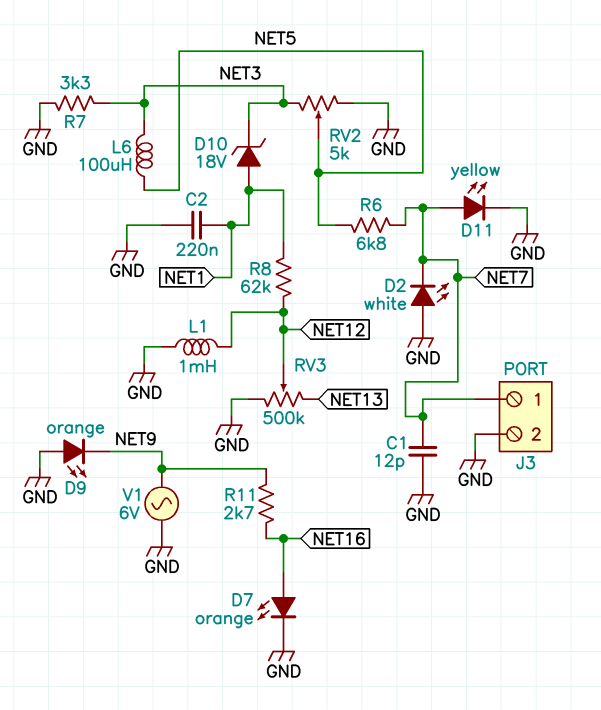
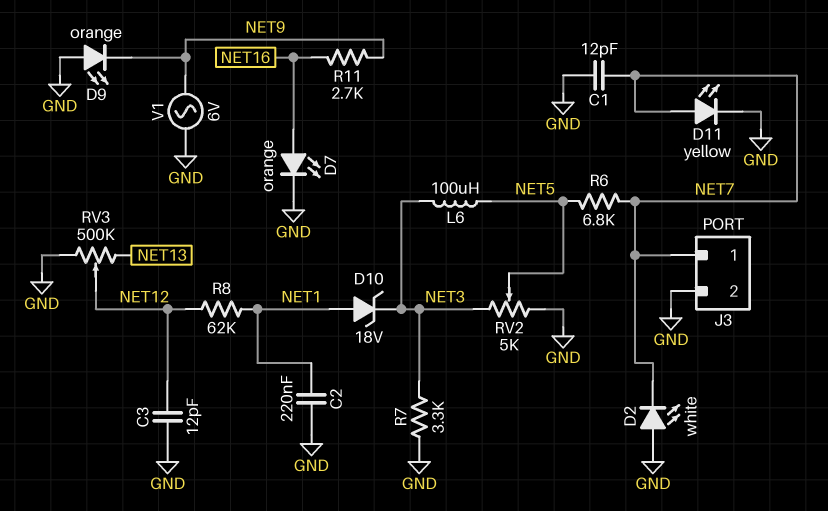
C3: none -> 12pF (GND, NET12)
L1: 1mH (GND, NET12) -> none

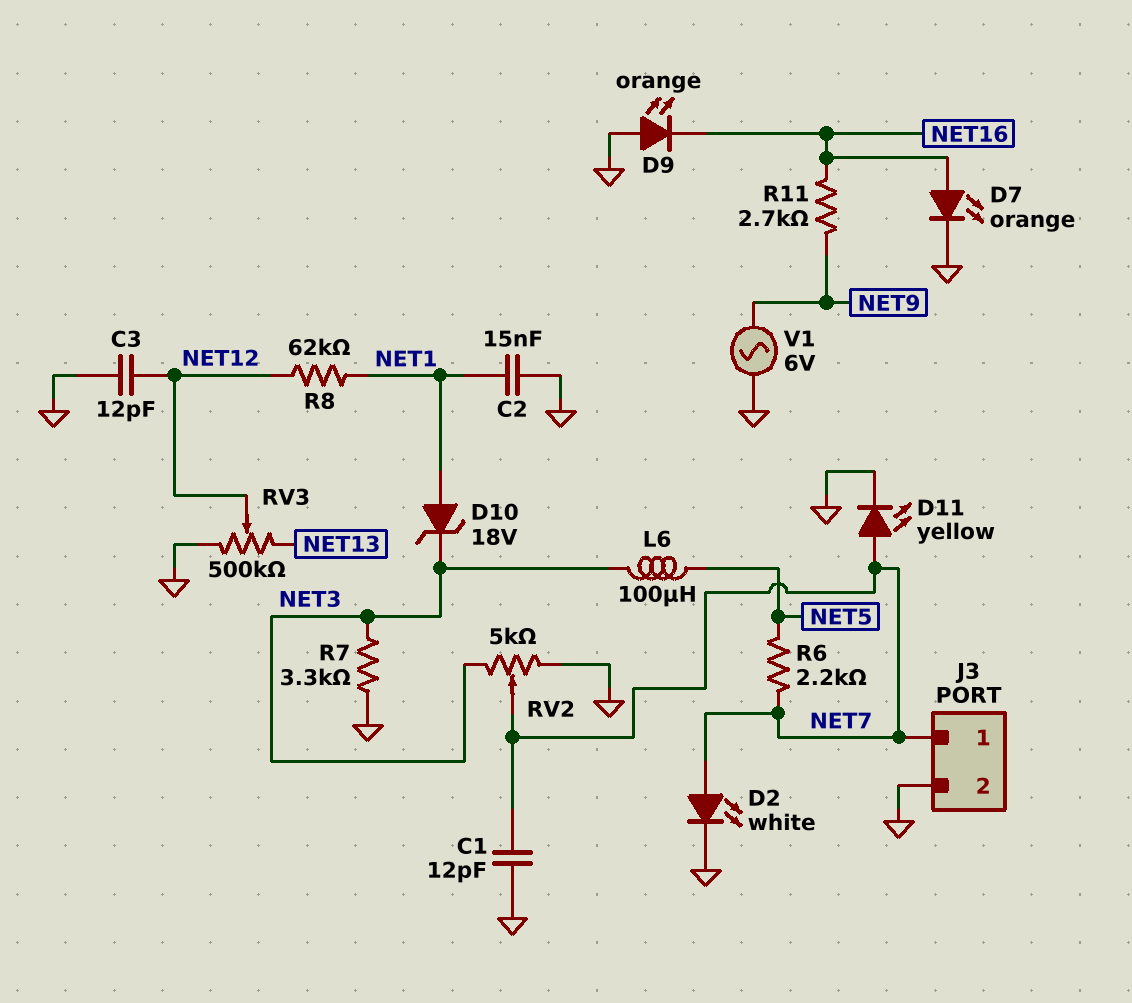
C2: 220nF (GND, NET1) -> 15nF (GND, NET1)
D2: LED white (A GND, K NET7) -> LED white (A NET7, K GND)
D9: LED orange (A GND, K NET9) -> LED orange (A GND, K NET16)
R6: 6.8k (NET5, NET7) -> 2.2k (NET5, NET7)
RV2: 5k (GND, NET3, wiper NET5) -> 5k (GND, NET3, wiper NET7)

